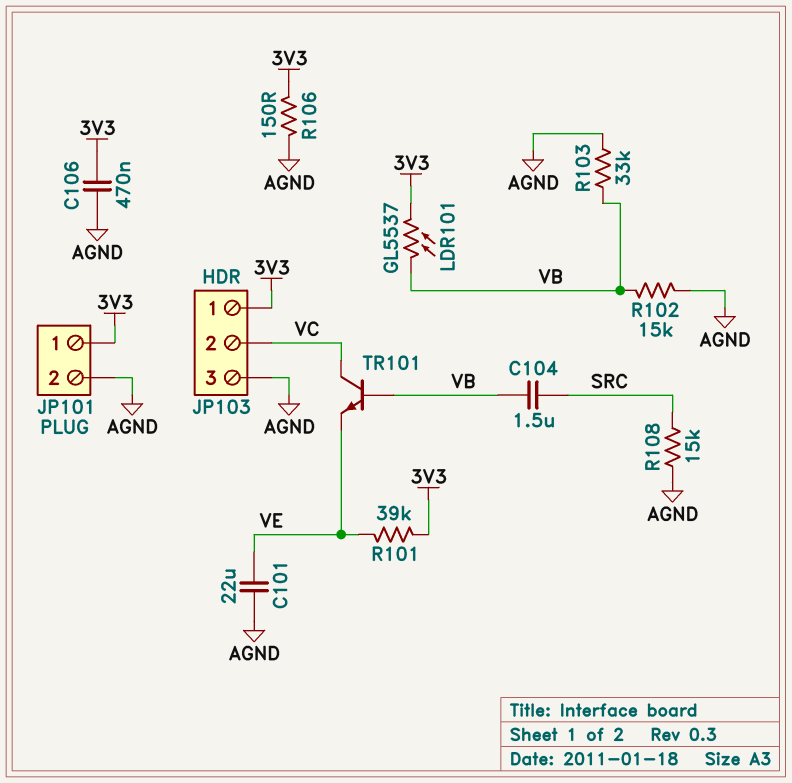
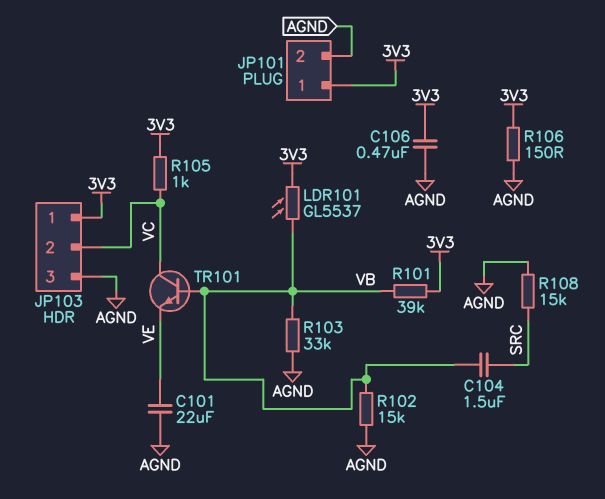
R101: 39k (3V3, VE) -> 39k (3V3, VB)
R105: none -> 1k (3V3, VC)

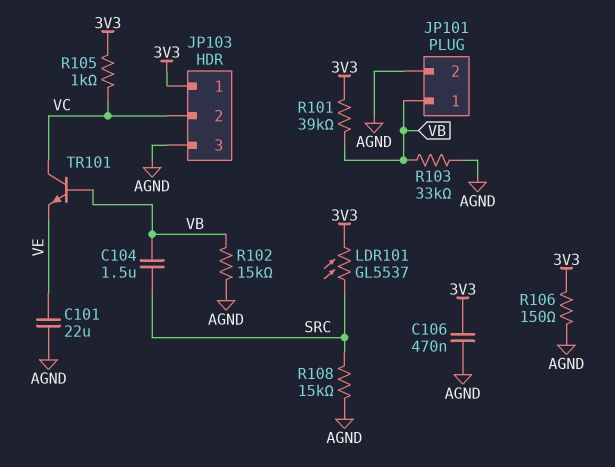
JP101 pin 1: 3V3 -> VB
LDR101: GL5537 (3V3, VB) -> GL5537 (3V3, SRC)

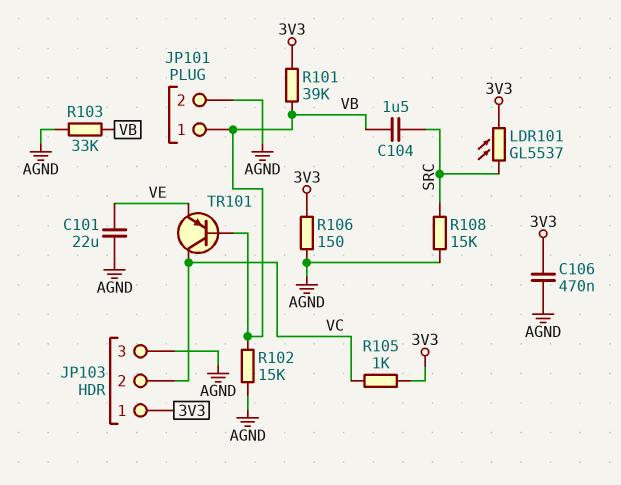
TR101: NPN (B VB, C VC, E VE) -> PNP (B VB, C VC, E VE)

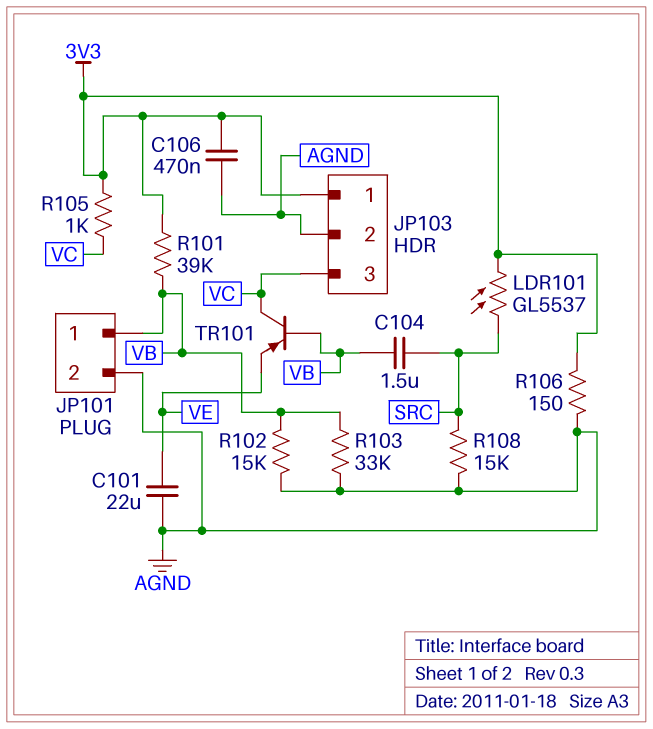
JP103 pin 2: VC -> AGND
JP103 pin 3: AGND -> VC

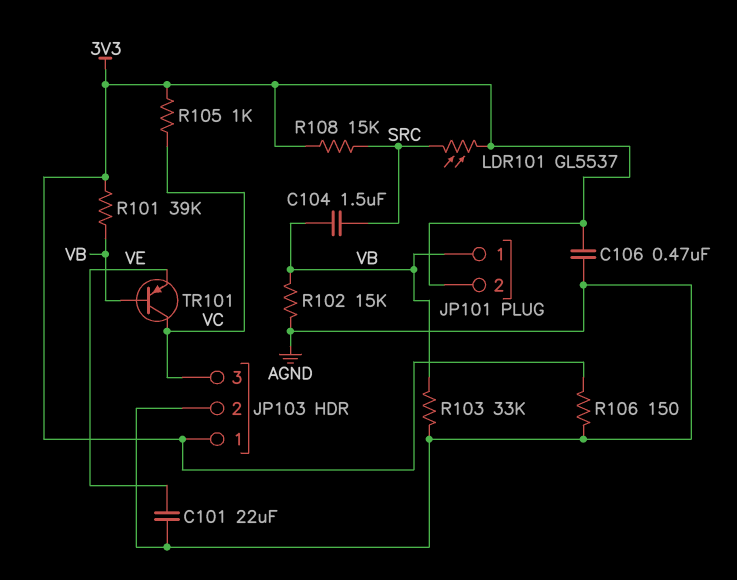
JP101 pin 2: AGND -> 3V3
R108: 15k (AGND, SRC) -> 15k (3V3, SRC)

